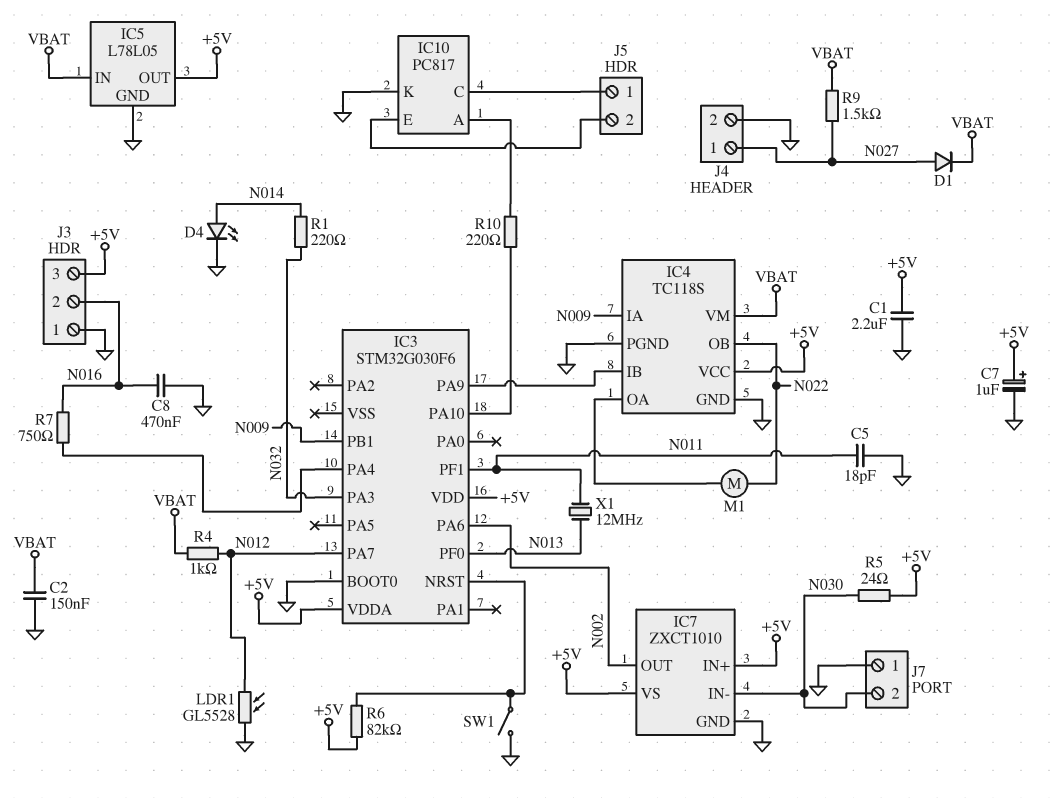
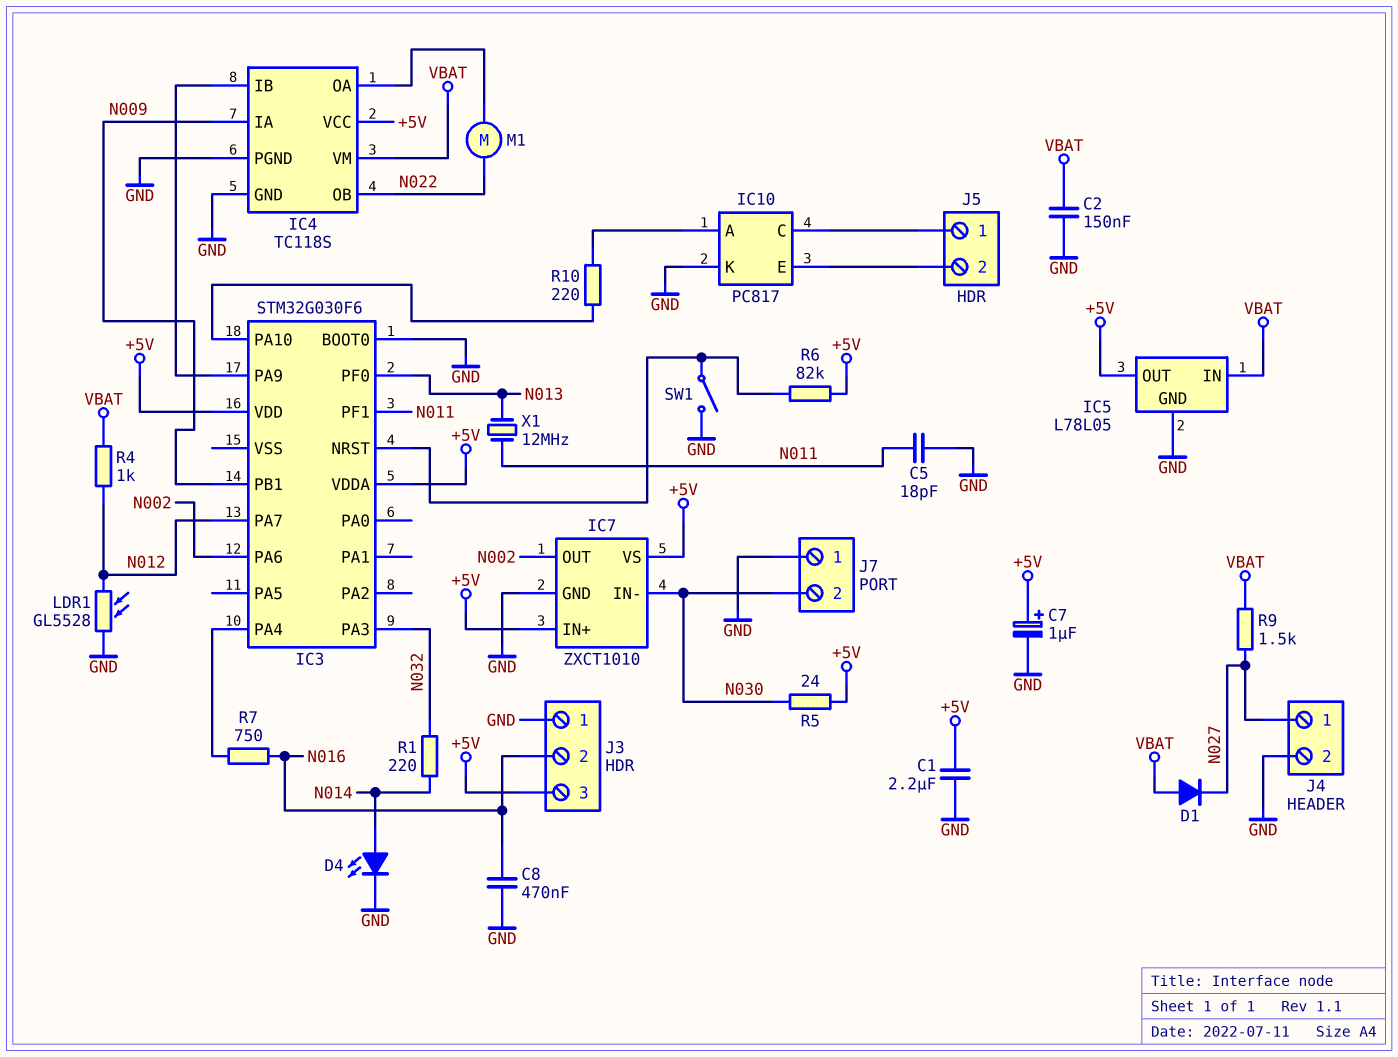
D1: diode (A N027, K VBAT) -> diode (A VBAT, K N027)

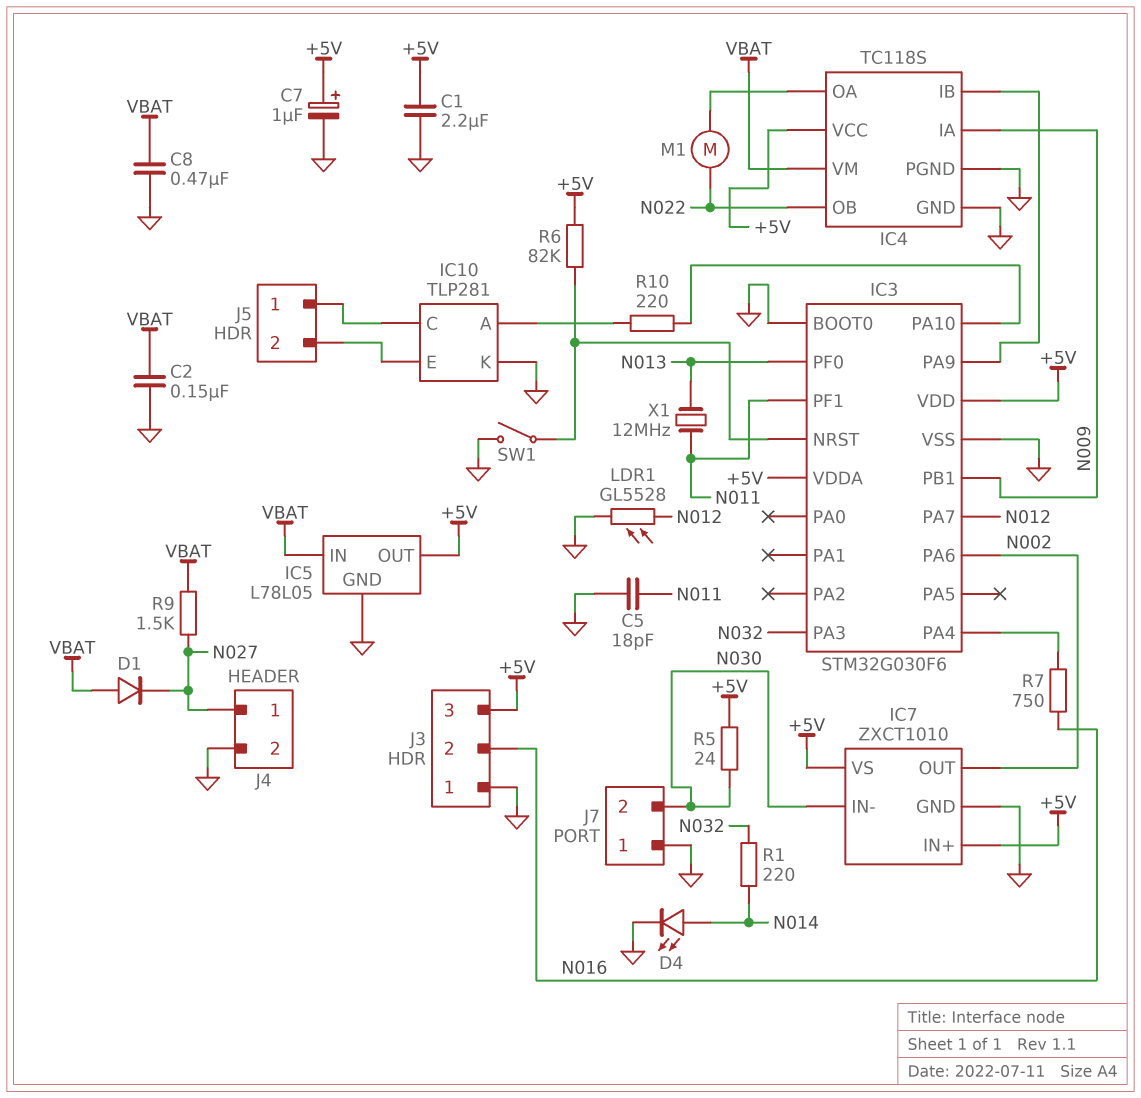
C8: 470nF (GND, N016) -> 470nF (GND, VBAT)
IC3 pin VSS: none -> GND
IC10: PC817 -> TLP281
R4: 1k (N012, VBAT) -> none

